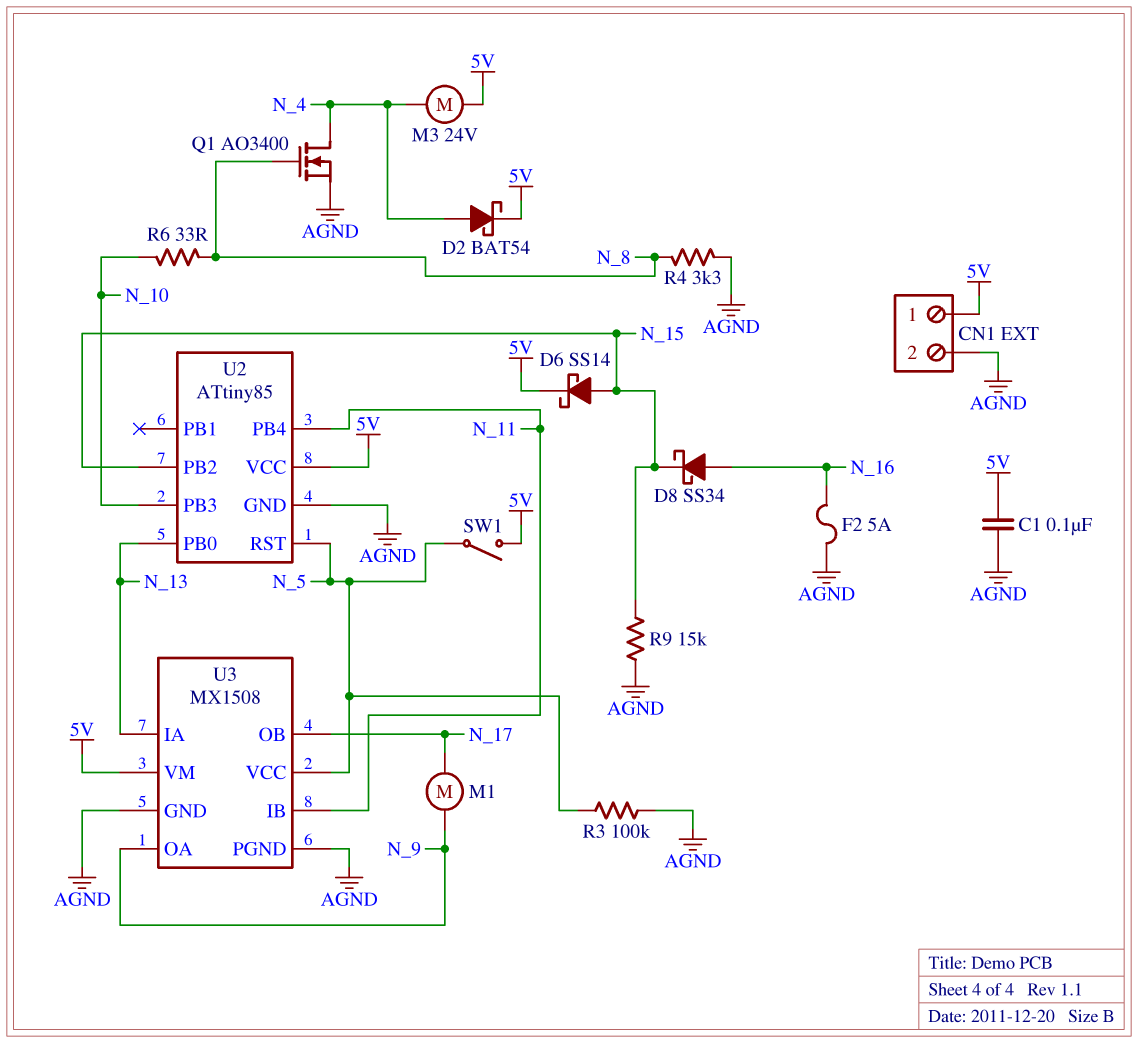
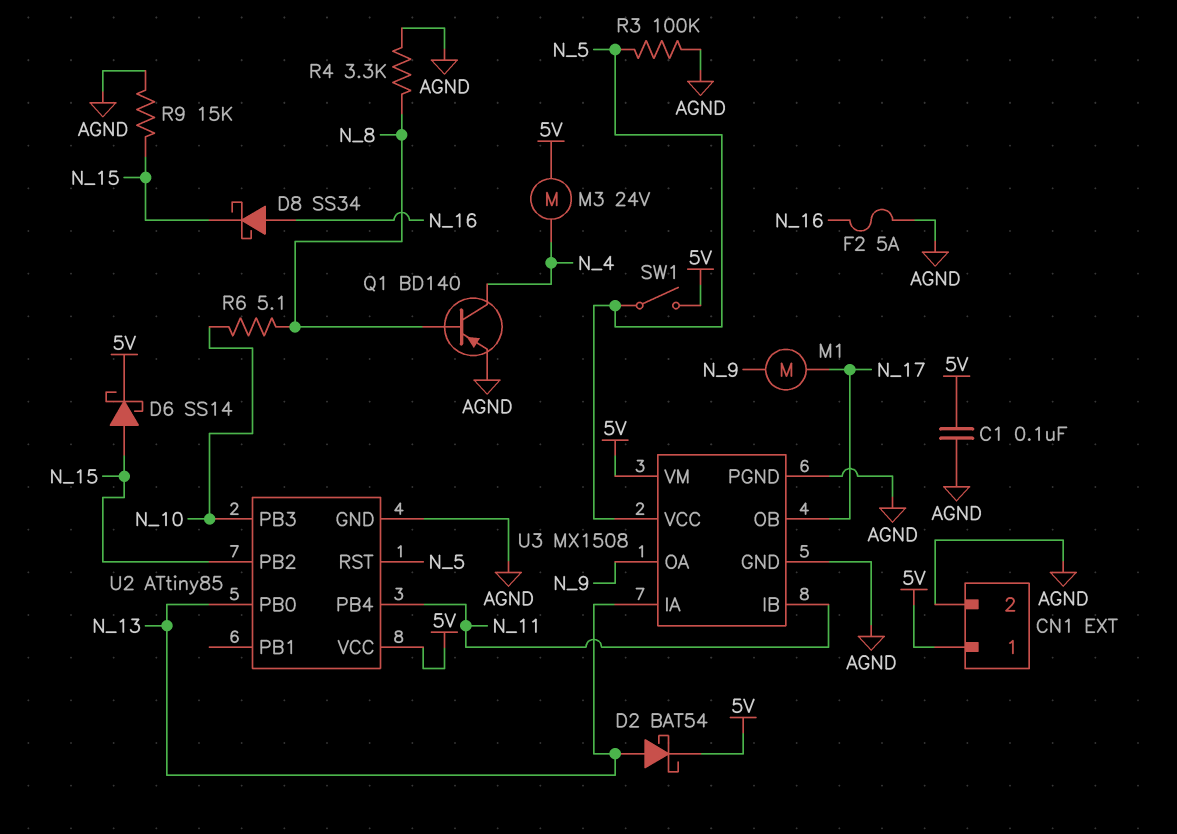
D2: schottky BAT54 (A N_4, K 5V) -> schottky BAT54 (A N_13, K 5V)
Q1: NMOS AO3400 (G N_8, D N_4, S AGND) -> PNP BD140 (B N_8, C N_4, E AGND)
R6: 33 (N_8, N_10) -> 5.1 (N_8, N_10)

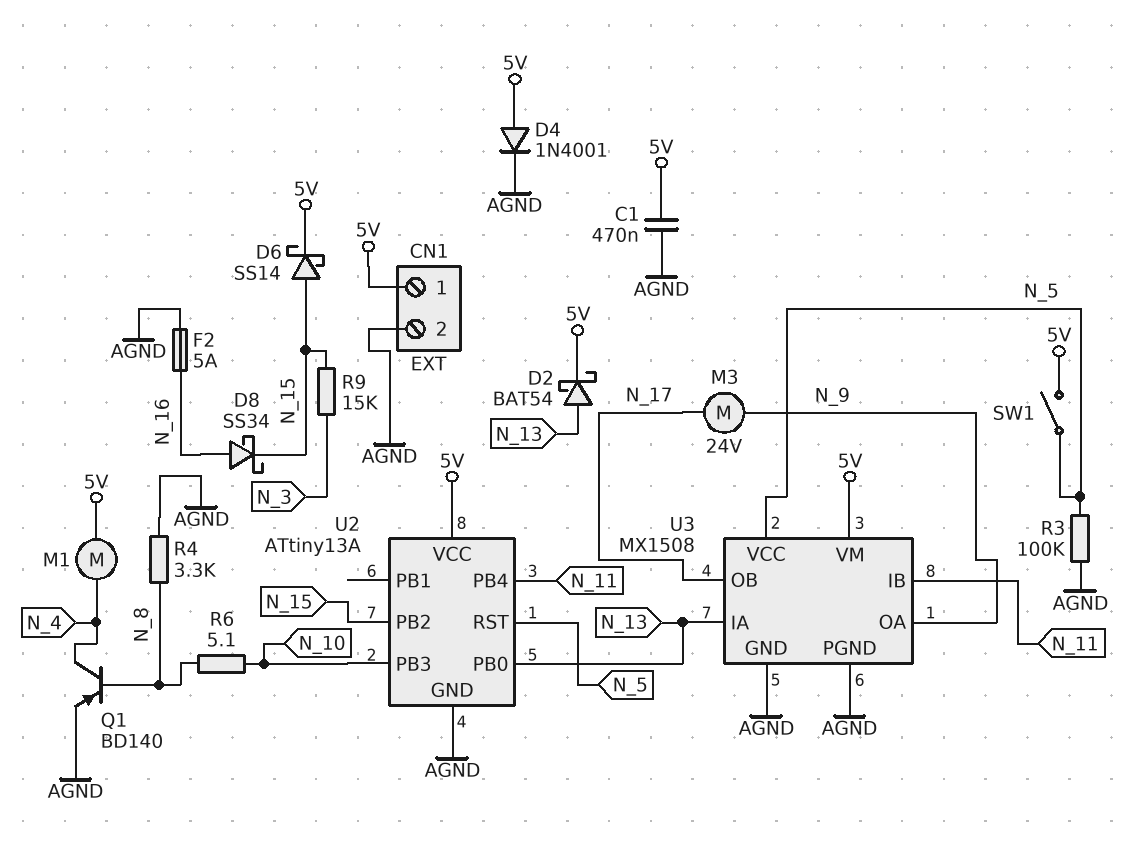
C1: 100nF (5V, AGND) -> 470nF (5V, AGND)
D4: none -> diode 1N4001 (A 5V, K AGND)
M1: motor (N_9, N_17) -> motor (5V, N_4)
M3: motor 24V (5V, N_4) -> motor 24V (N_9, N_17)
R9: 15k (AGND, N_15) -> 15k (N_3, N_15)
U2: ATtiny85 -> ATtiny13A

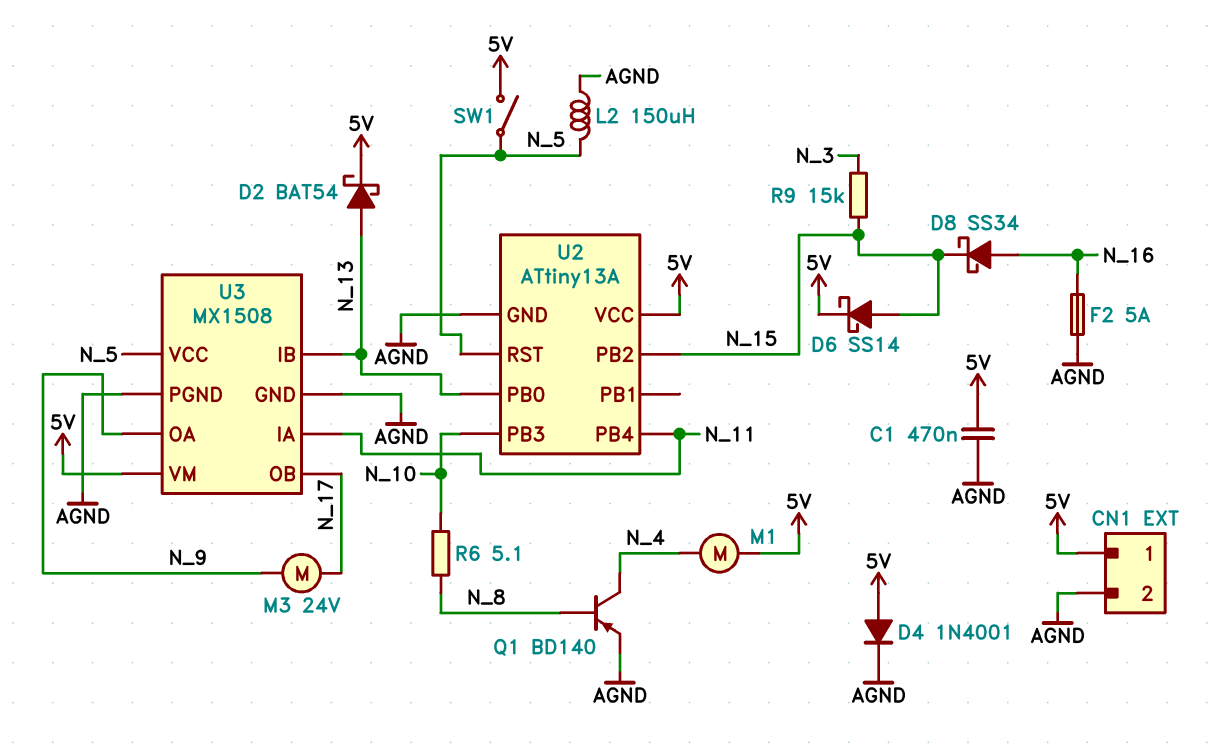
L2: none -> 150uH (AGND, N_5)
R3: 100k (AGND, N_5) -> none
R4: 3.3k (AGND, N_8) -> none
U3 pin IA: N_13 -> N_11
U3 pin IB: N_11 -> N_13

